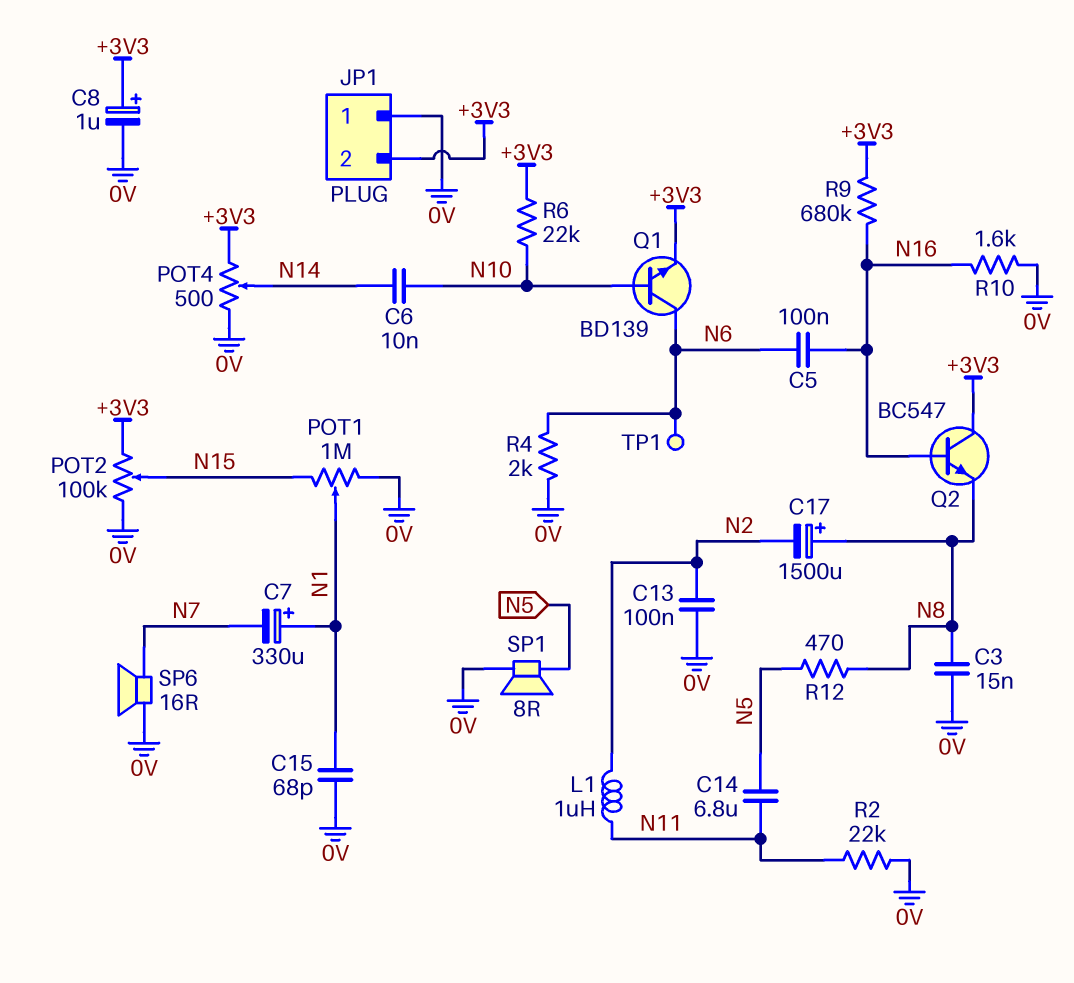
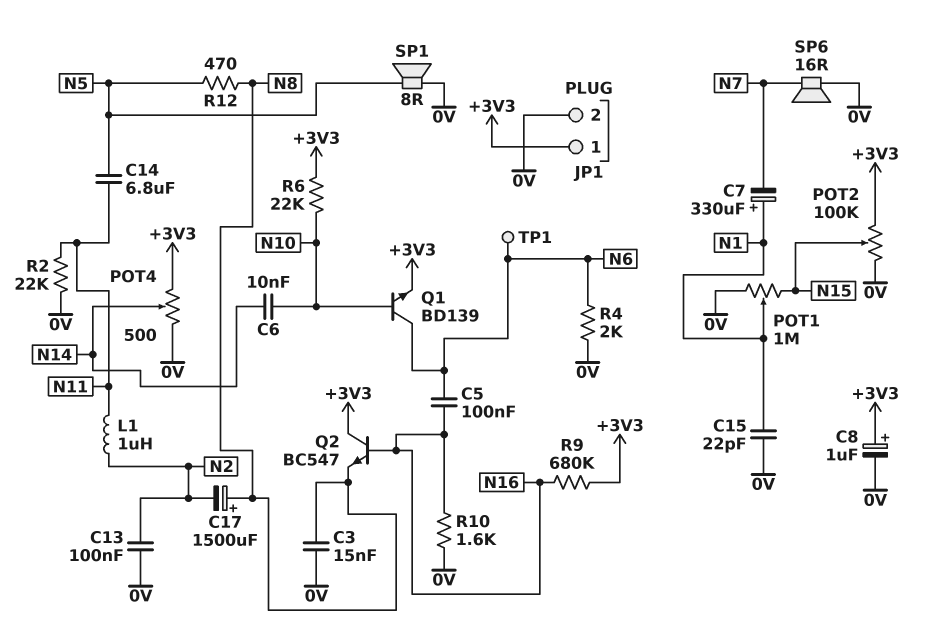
C15: 68pF (0V, N1) -> 22pF (0V, N1)
JP1 pin 1: 0V -> +3V3
JP1 pin 2: +3V3 -> 0V

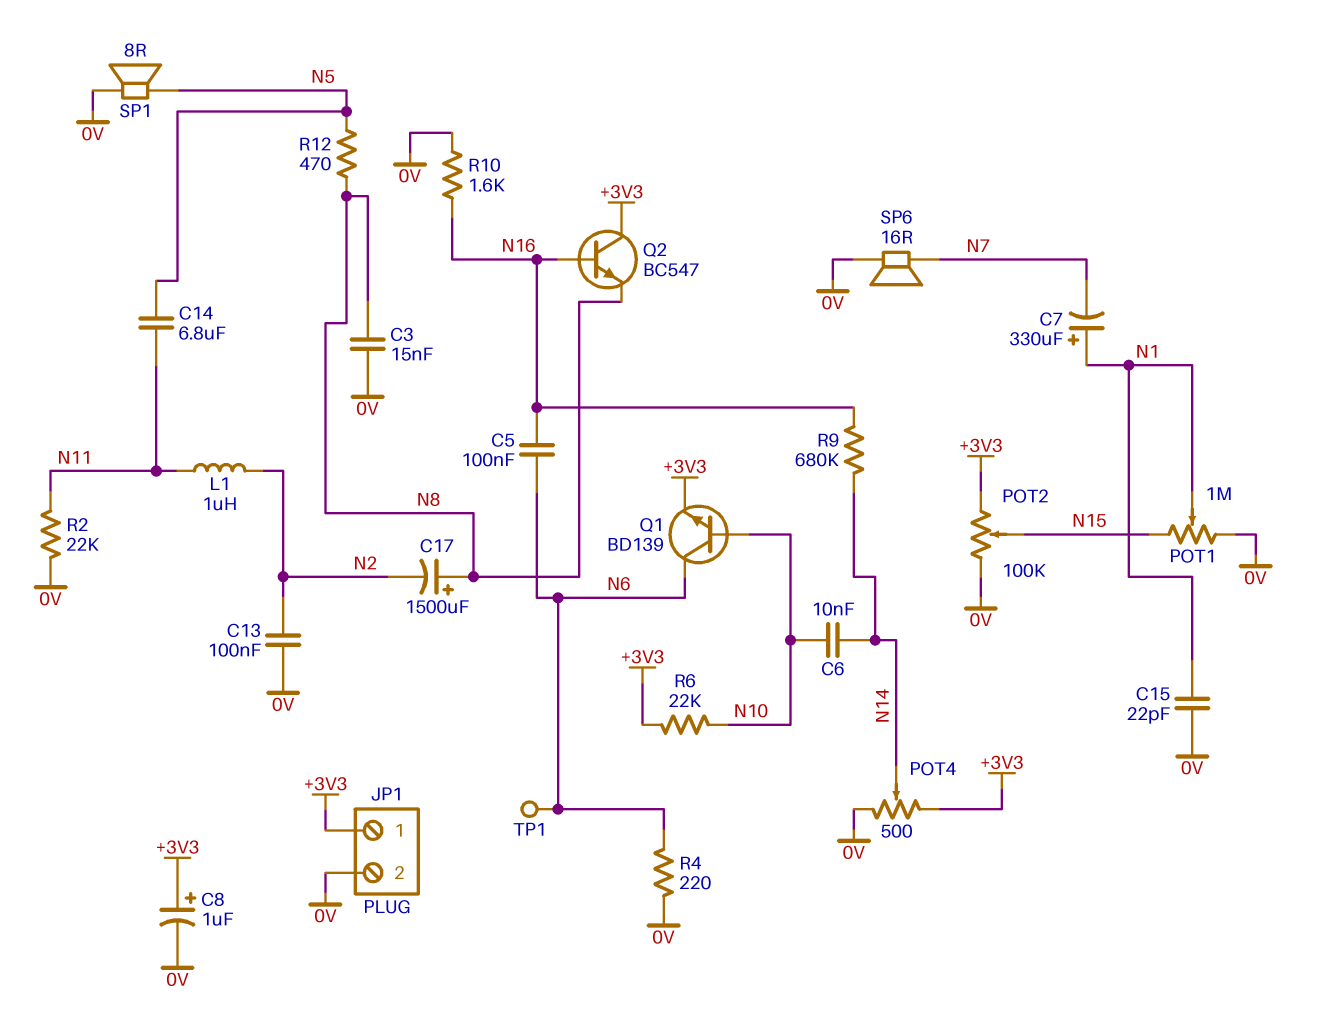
R4: 2k (0V, N6) -> 220 (0V, N6)
R9: 680k (+3V3, N16) -> 680k (N14, N16)

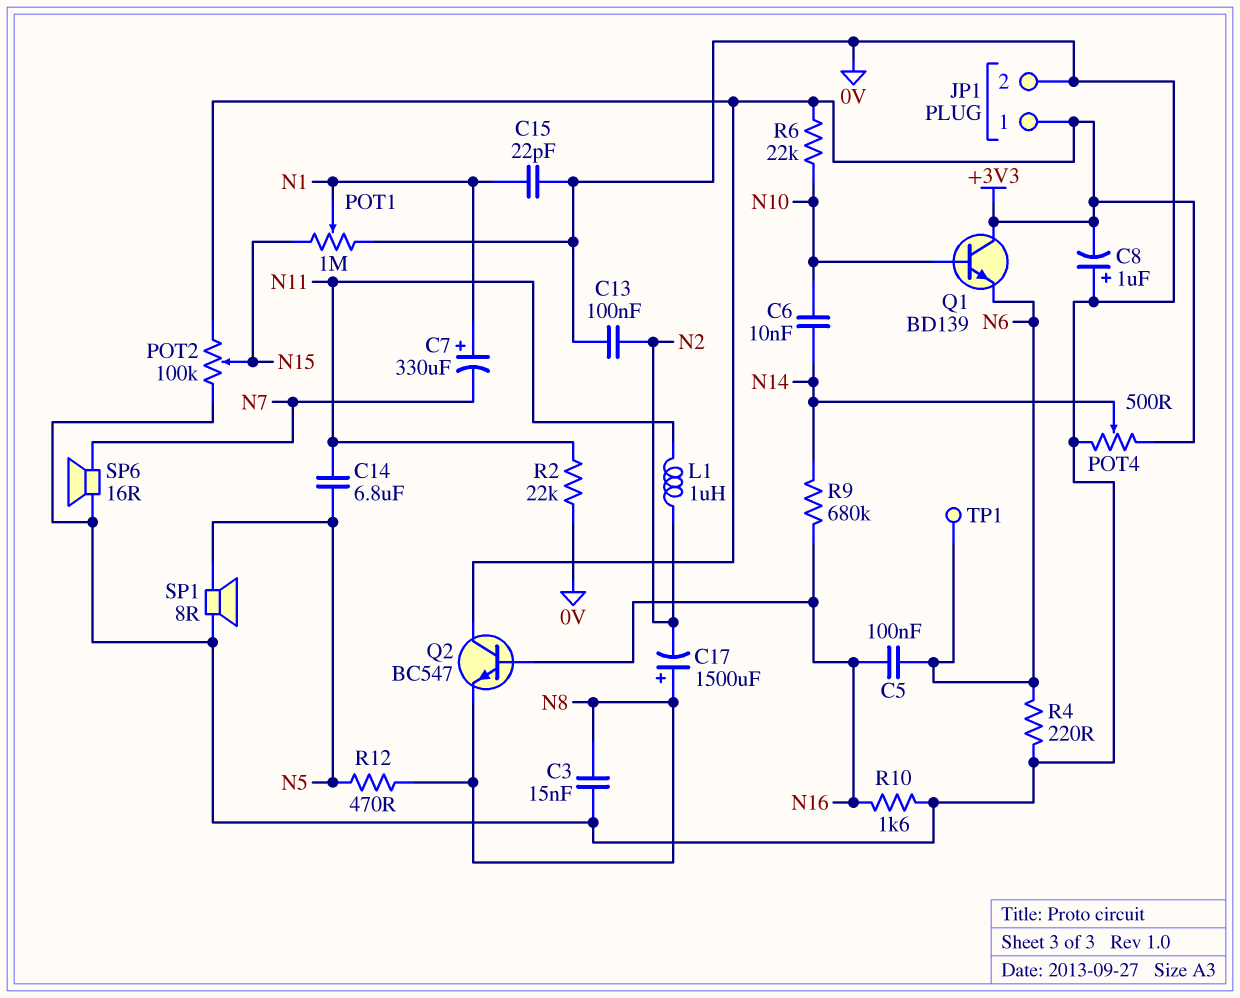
C8: 1uF (plus +3V3, minus 0V) -> 1uF (plus 0V, minus +3V3)
Q1: NPN BD139 (B N10, C N6, E +3V3) -> NPN BD139 (B N10, C +3V3, E N6)

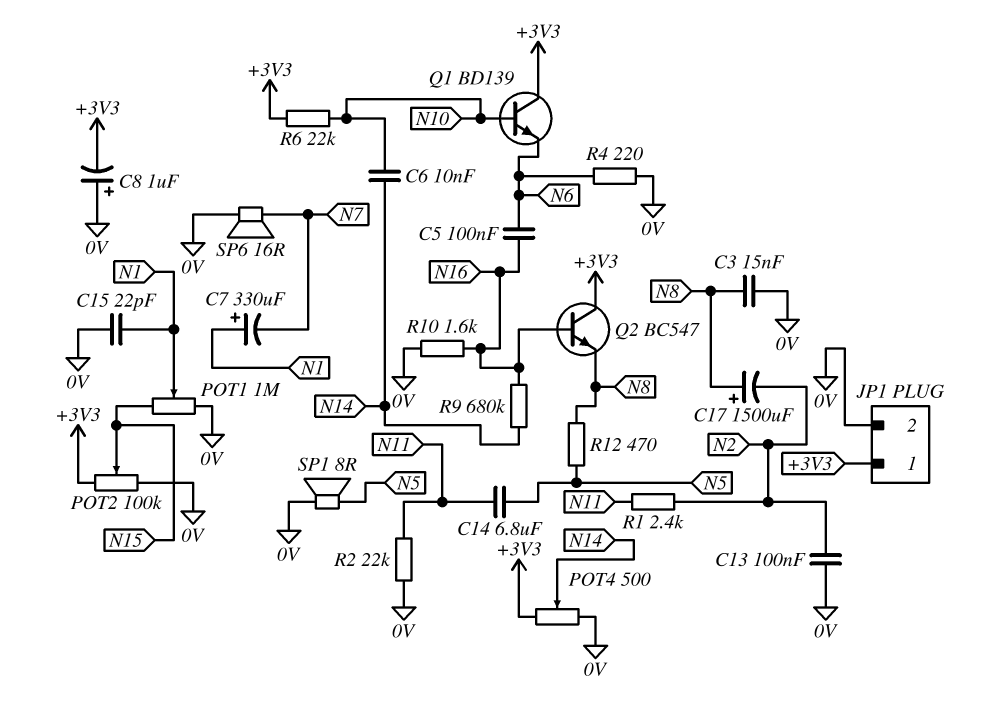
L1: 1uH (N2, N11) -> none
R1: none -> 2.4k (N2, N11)
TP1: test point (N6) -> none

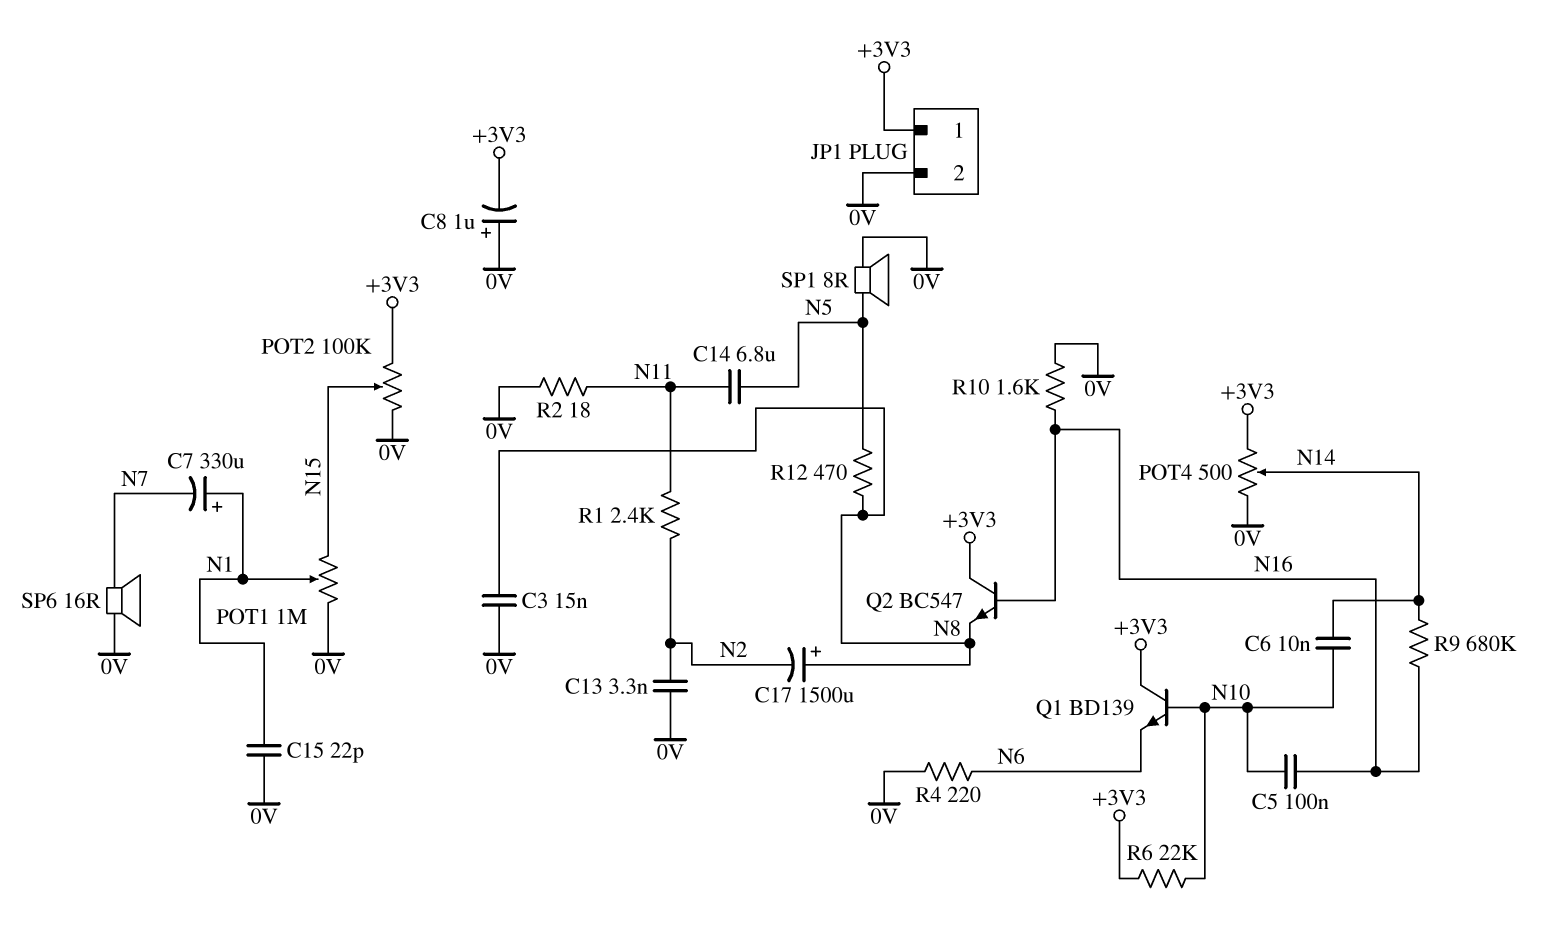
C5: 100nF (N6, N16) -> 100nF (N10, N16)
C13: 100nF (0V, N2) -> 3.3nF (0V, N2)
R2: 22k (0V, N11) -> 18 (0V, N11)

